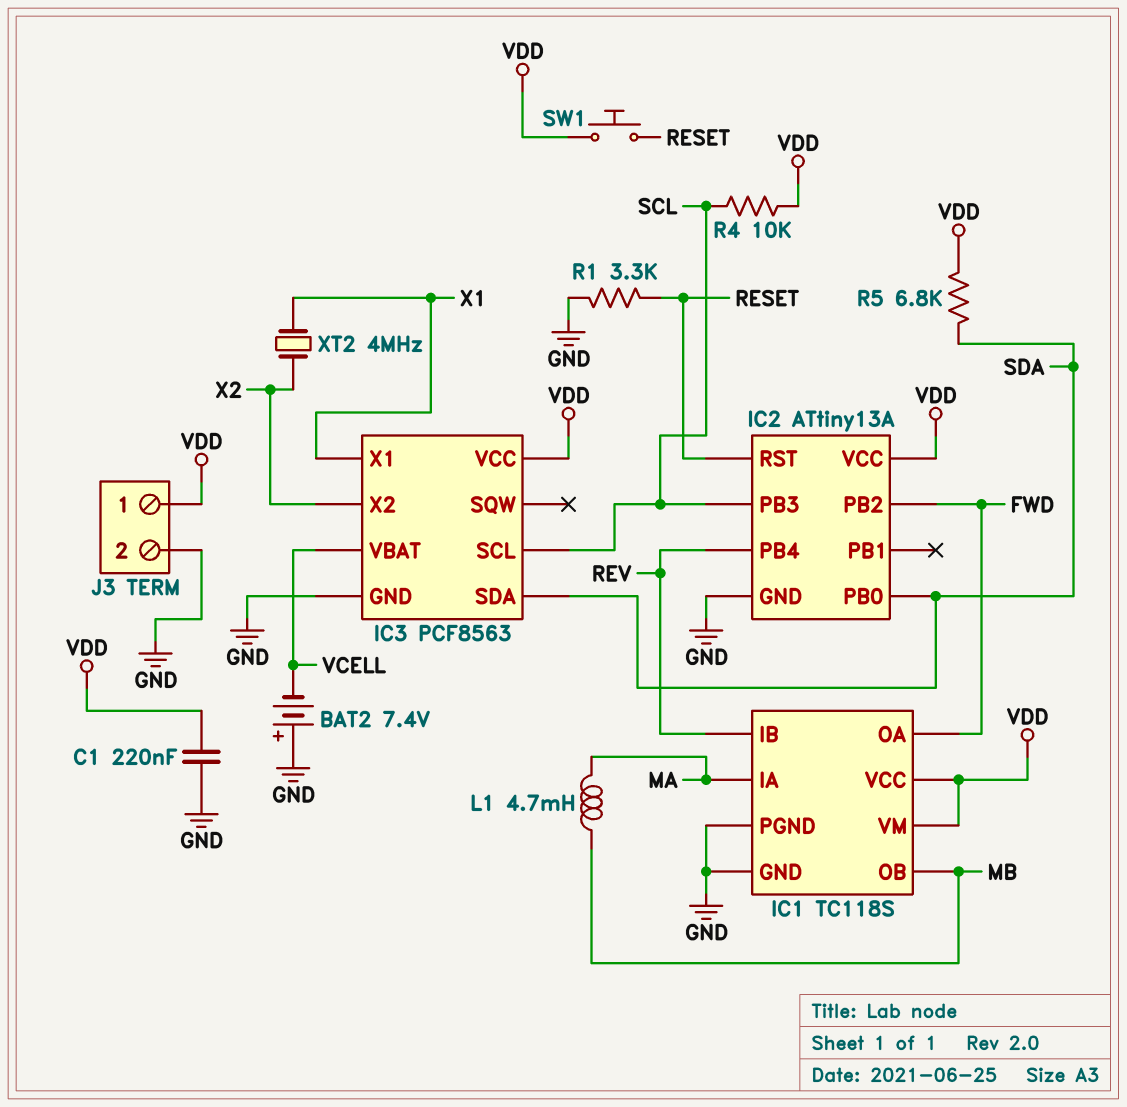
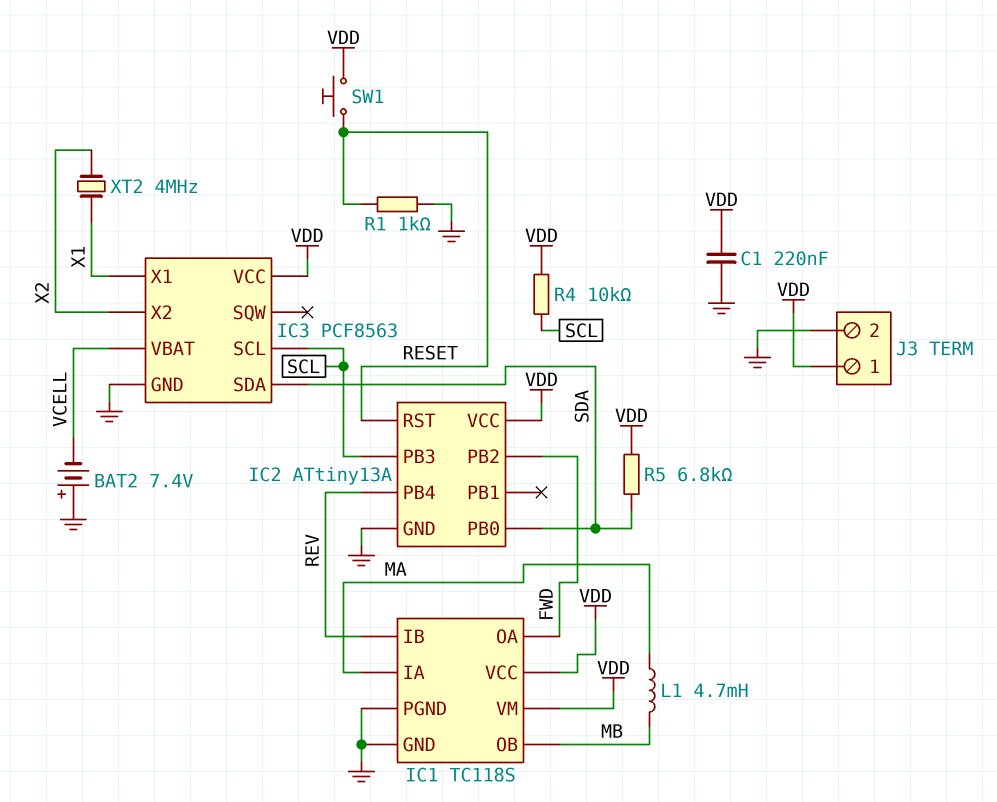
R1: 3.3k (GND, RESET) -> 1k (GND, RESET)

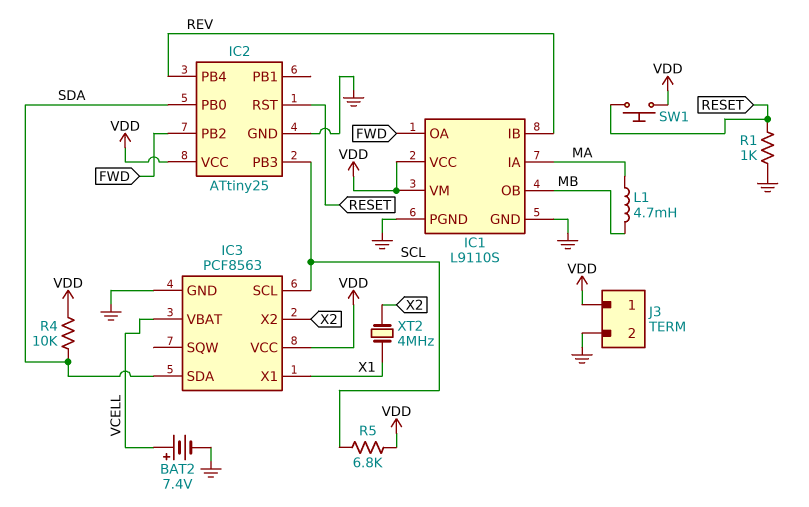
BAT2: 7.4V (plus GND, minus VCELL) -> 7.4V (plus VCELL, minus GND)
C1: 220nF (GND, VDD) -> none
IC1: TC118S -> L9110S
IC2: ATtiny13A -> ATtiny25
R4: 10k (SCL, VDD) -> 10k (SDA, VDD)
R5: 6.8k (SDA, VDD) -> 6.8k (SCL, VDD)

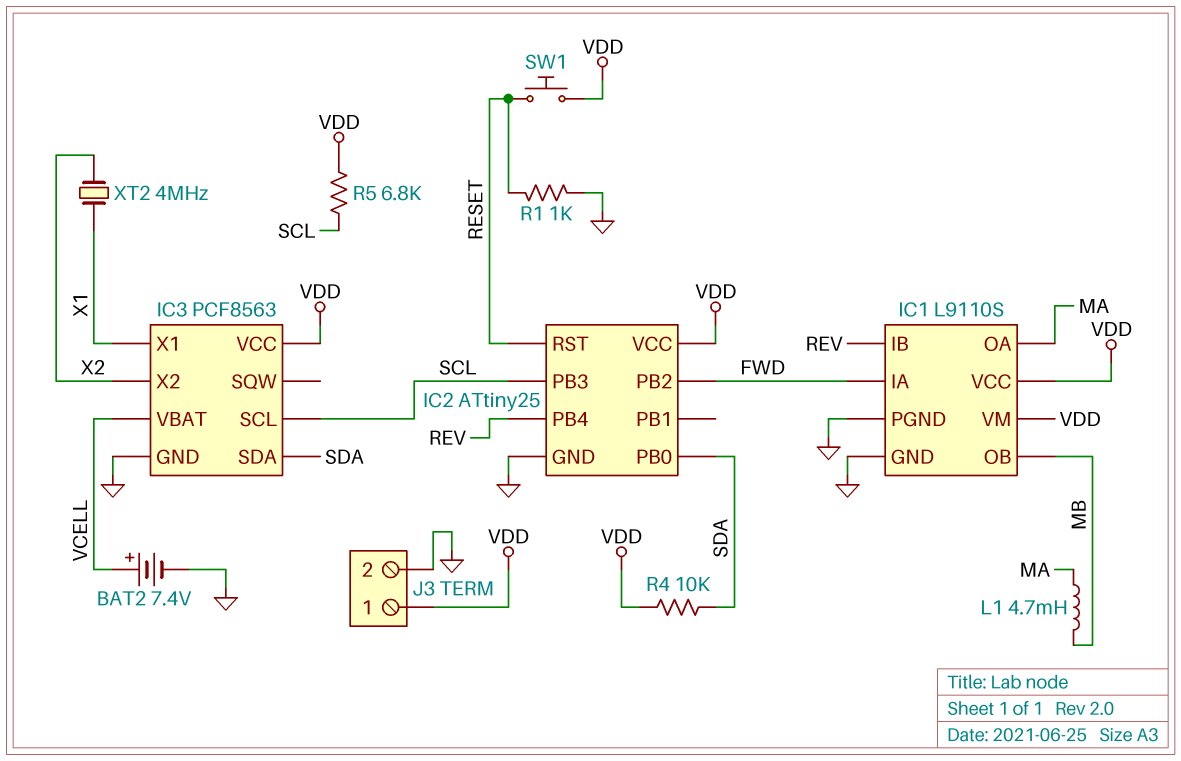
IC1 pin IA: MA -> FWD
IC1 pin OA: FWD -> MA

